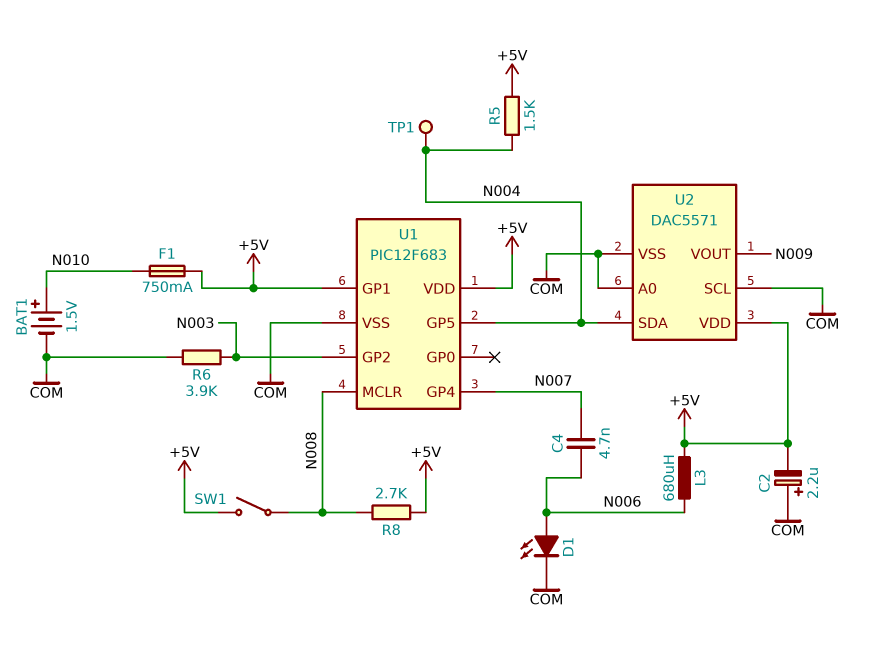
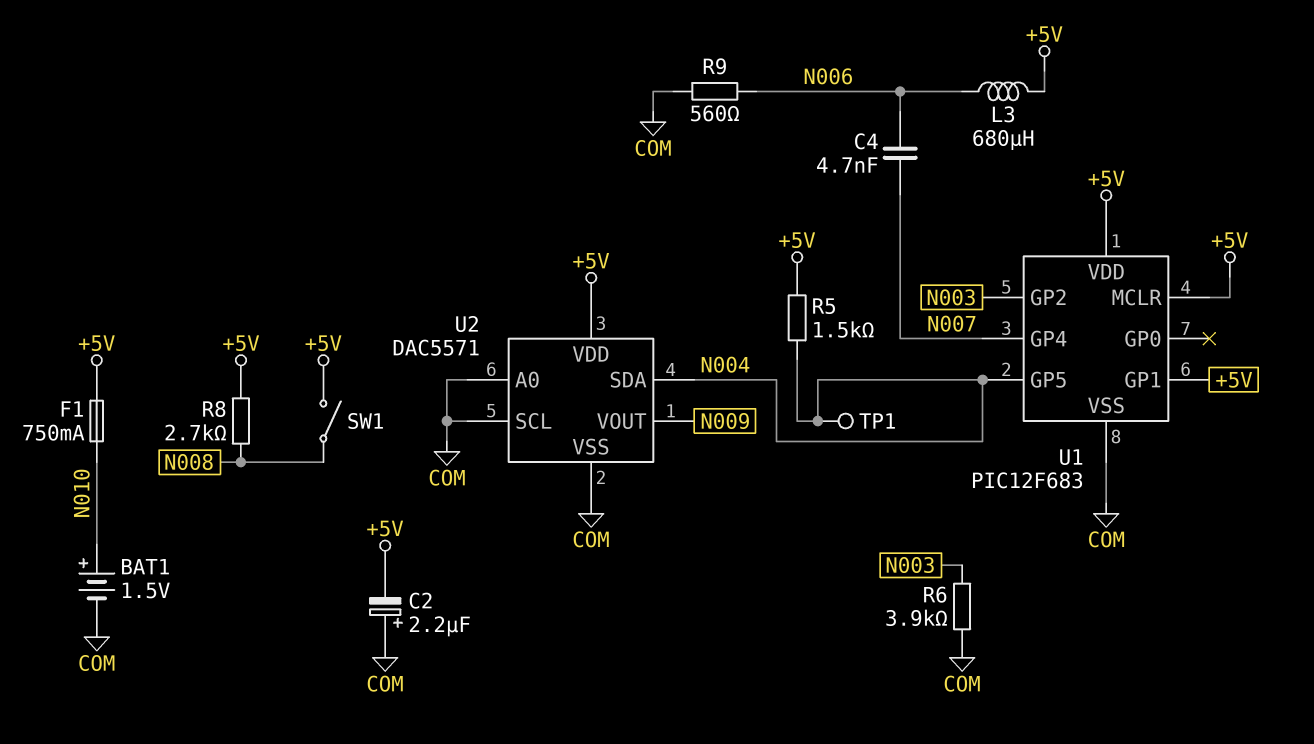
D1: LED (A N006, K COM) -> none
R9: none -> 560 (COM, N006)
U1 pin MCLR: N008 -> +5V

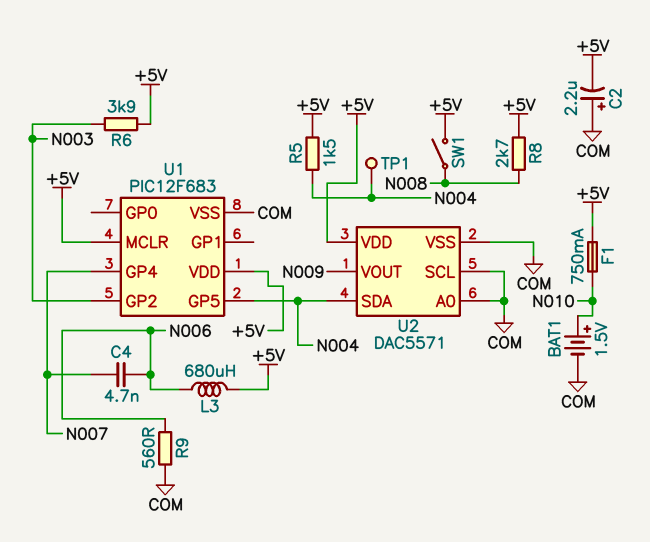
R6: 3.9k (COM, N003) -> 3.9k (+5V, N003)
U1 pin GP1: +5V -> none

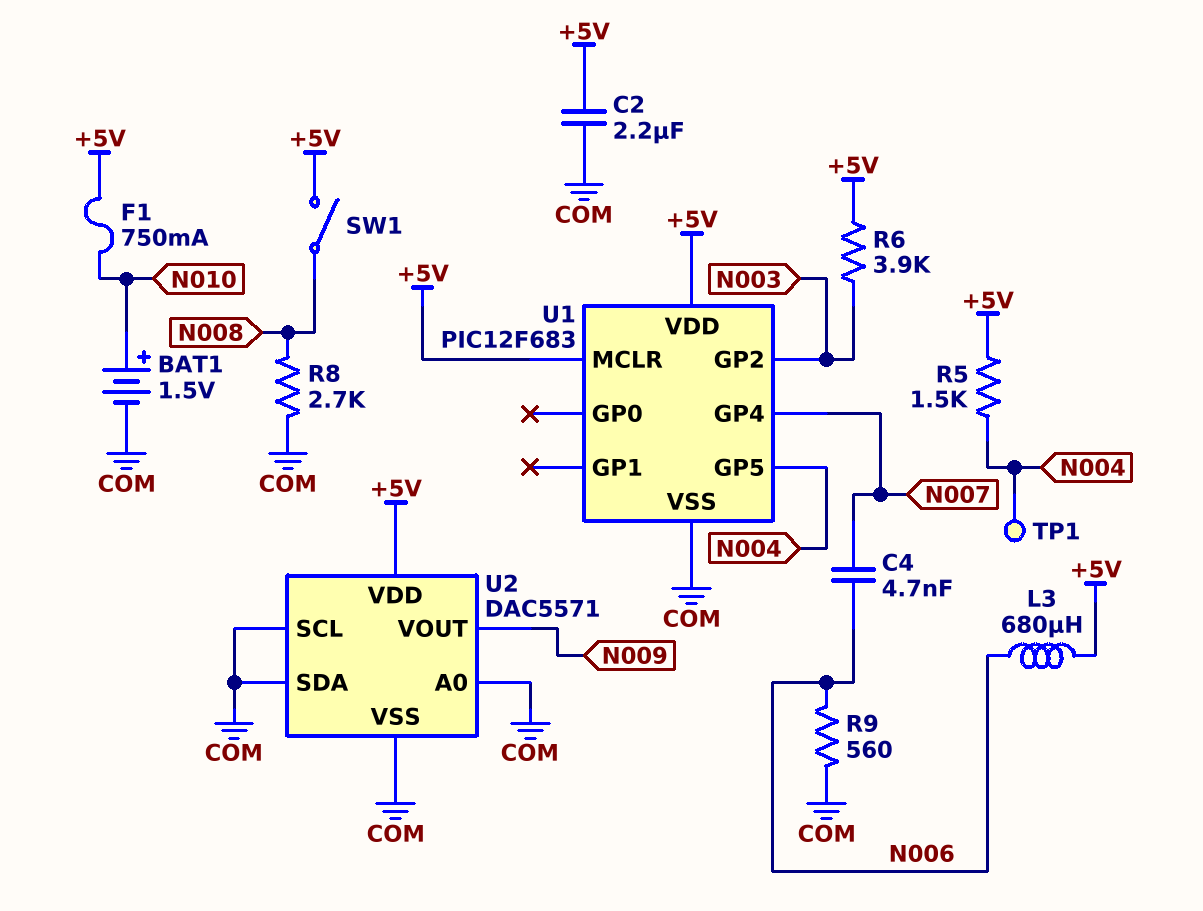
C2: 2.2uF (plus COM, minus +5V) -> 2.2uF (+5V, COM)
R8: 2.7k (+5V, N008) -> 2.7k (COM, N008)
U2 pin SDA: N004 -> COM

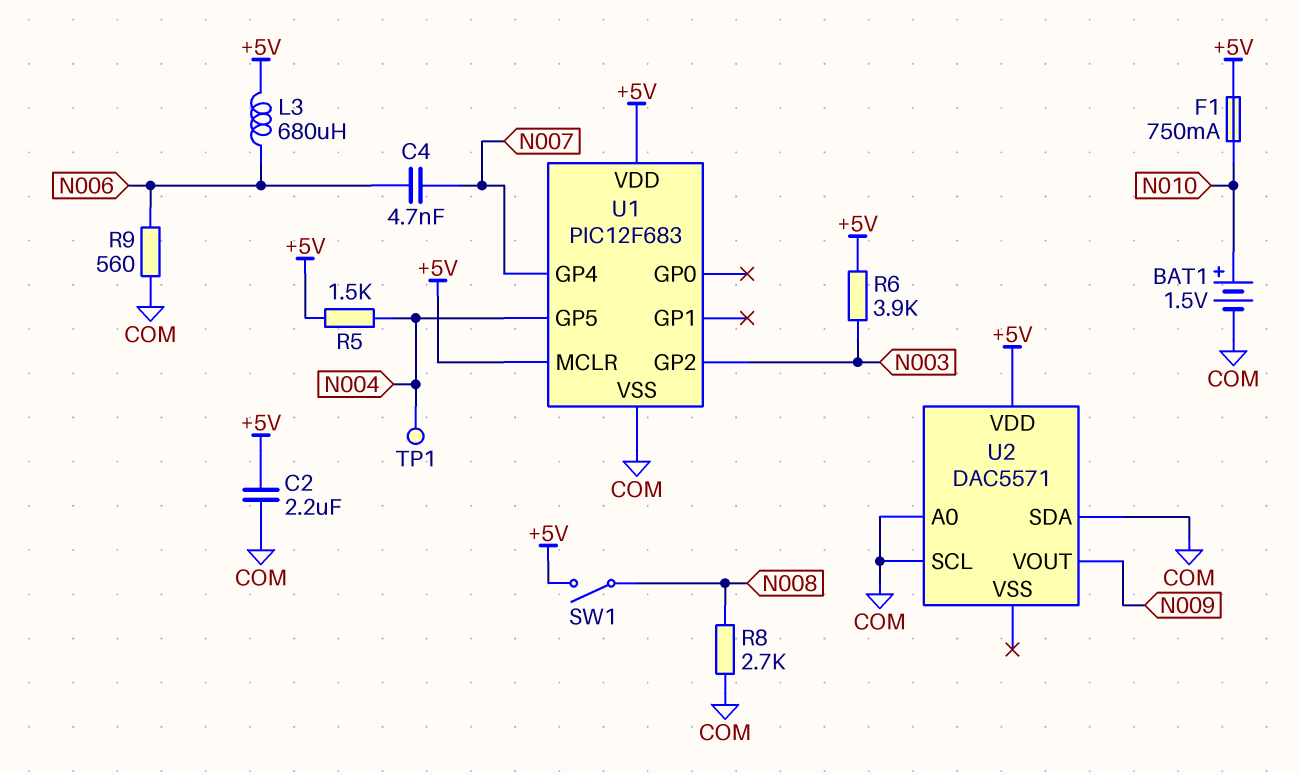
U2 pin VSS: COM -> none

